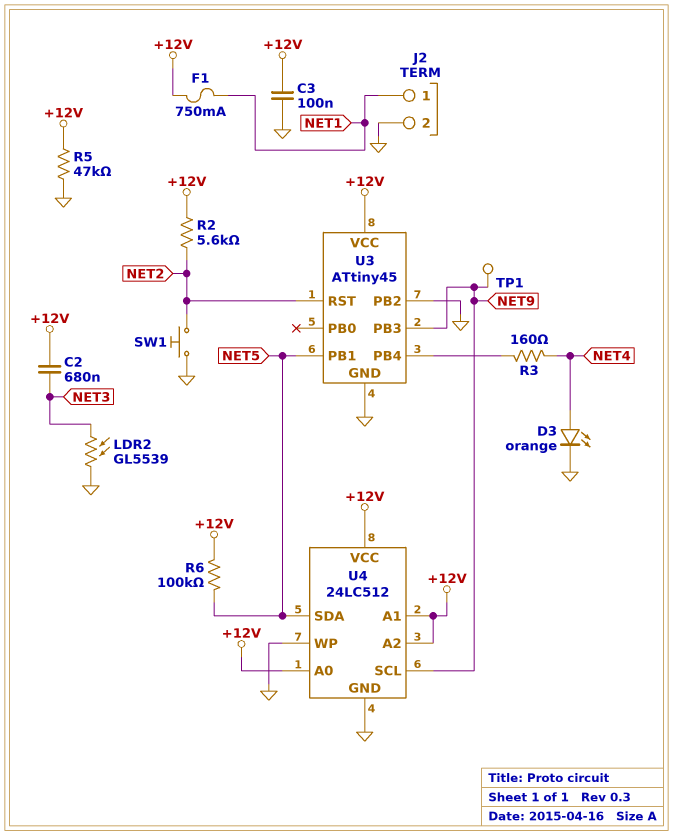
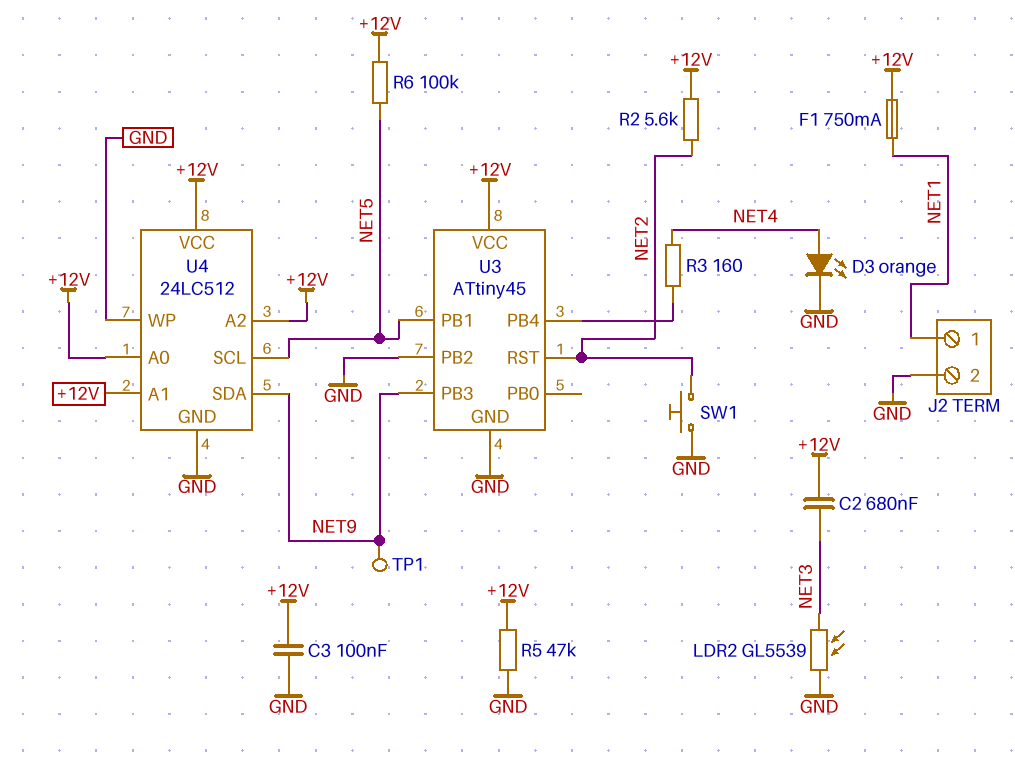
U4 pin SCL: NET9 -> NET5
U4 pin SDA: NET5 -> NET9

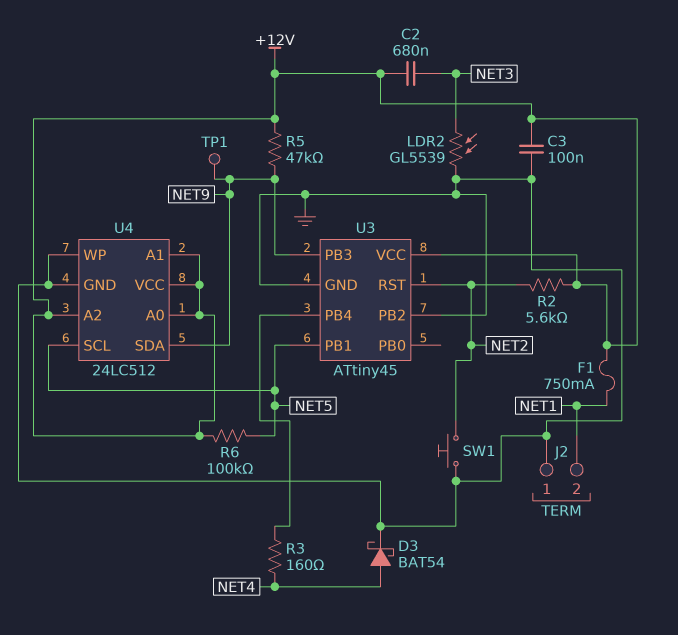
D3: LED orange (A NET4, K GND) -> schottky BAT54 (A NET4, K GND)
J2 pin 1: NET1 -> GND
J2 pin 2: GND -> NET1
R5: 47k (+12V, GND) -> 47k (+12V, NET9)

